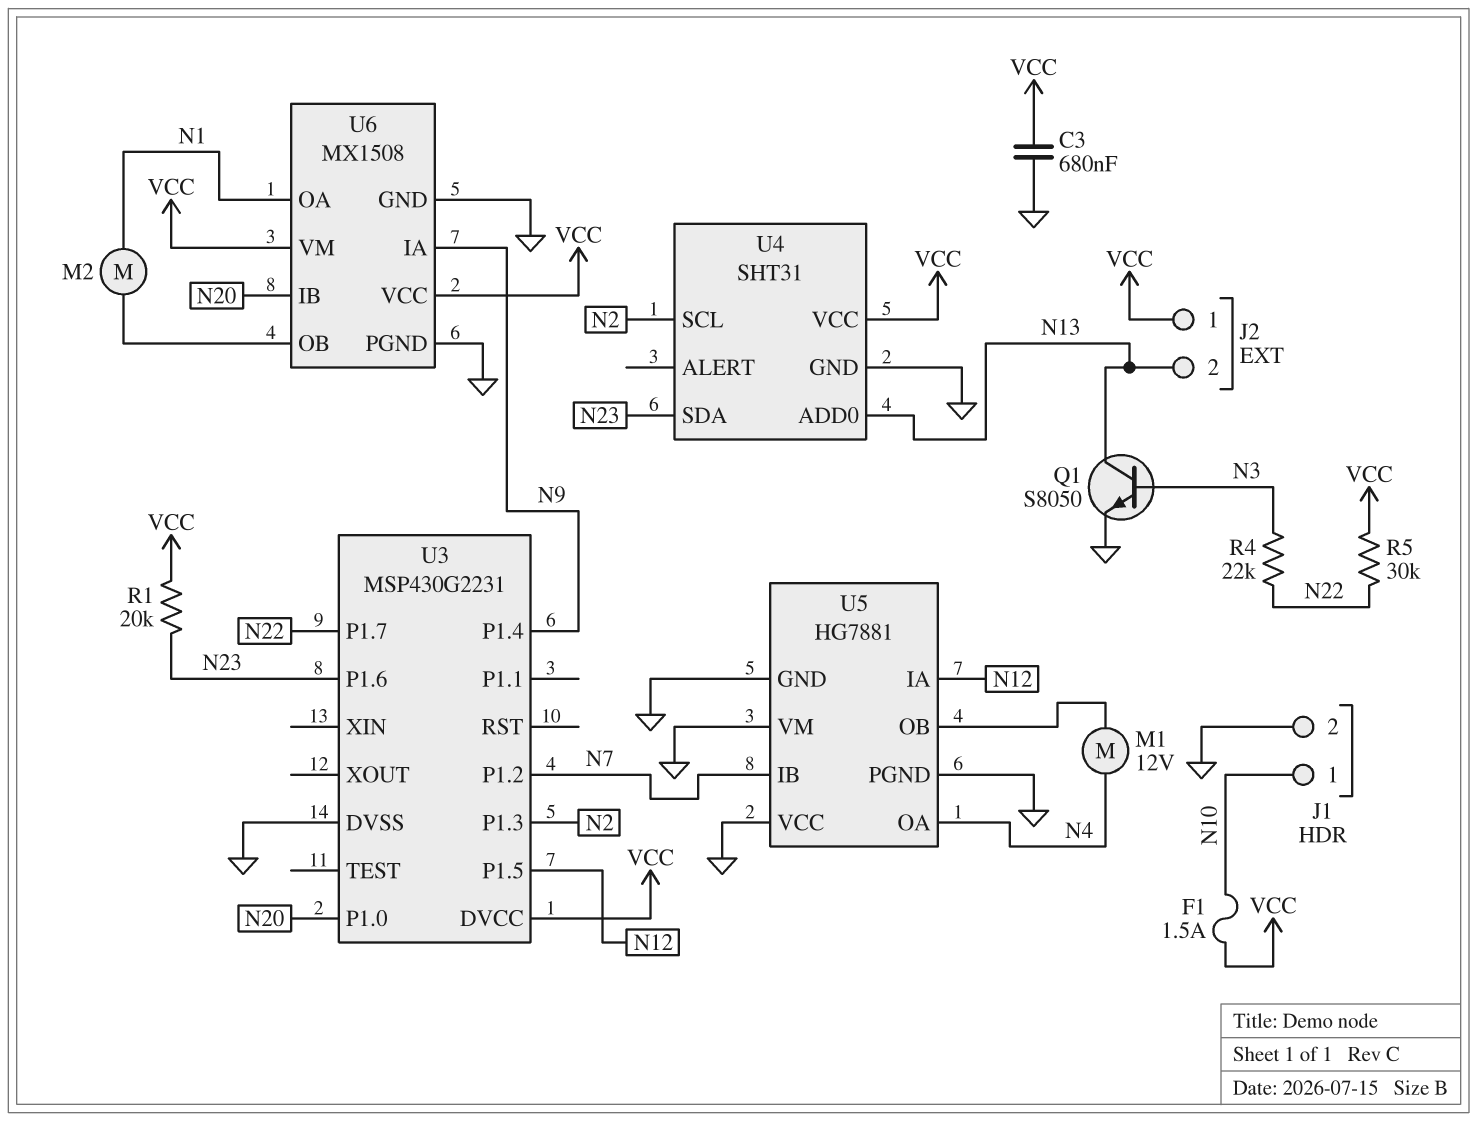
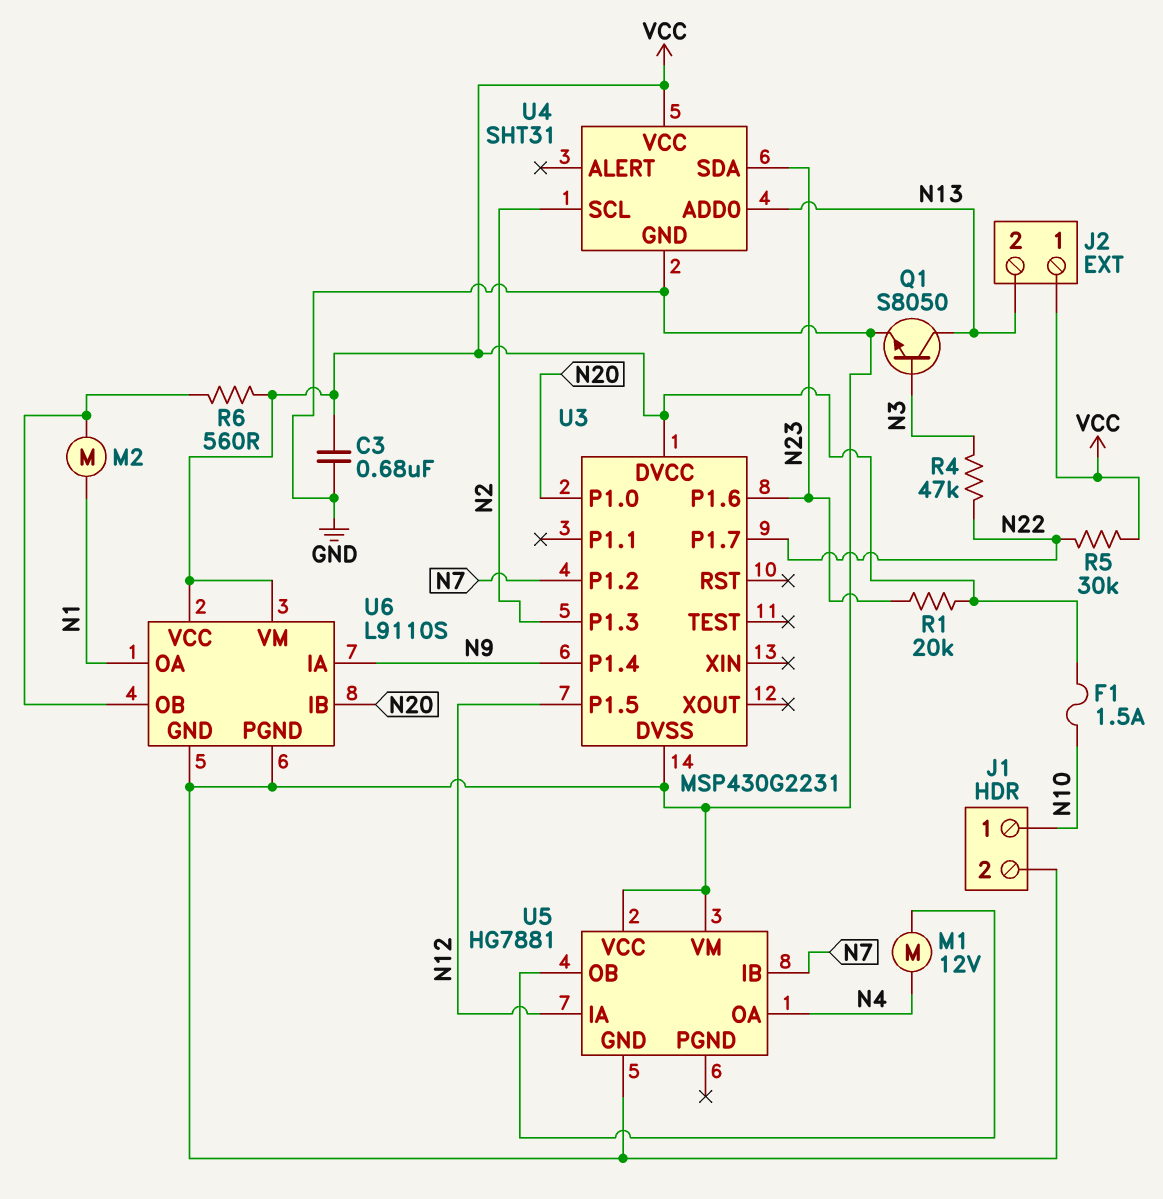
R4: 22k (N3, N22) -> 47k (N3, N22)
R6: none -> 560 (U6/OB, VCC)
U5 pin PGND: GND -> none
U6: MX1508 -> L9110S

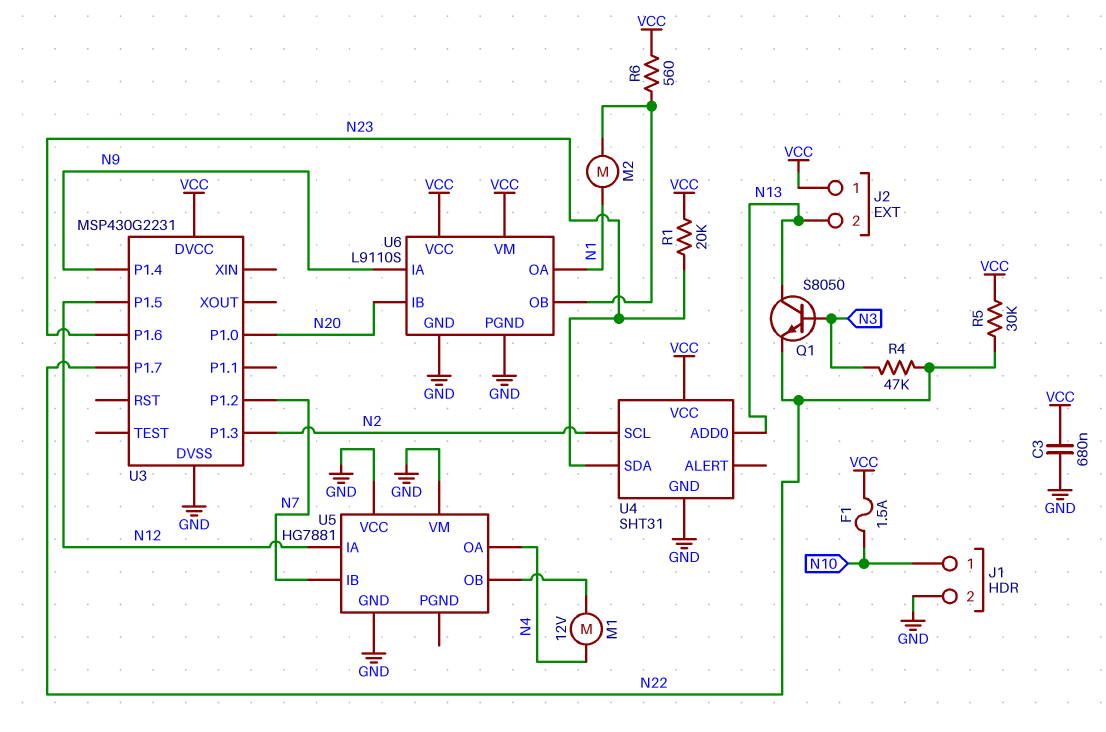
Q1: NPN S8050 (B N3, C N13, E GND) -> NPN S8050 (B N3, C N13, E N22)

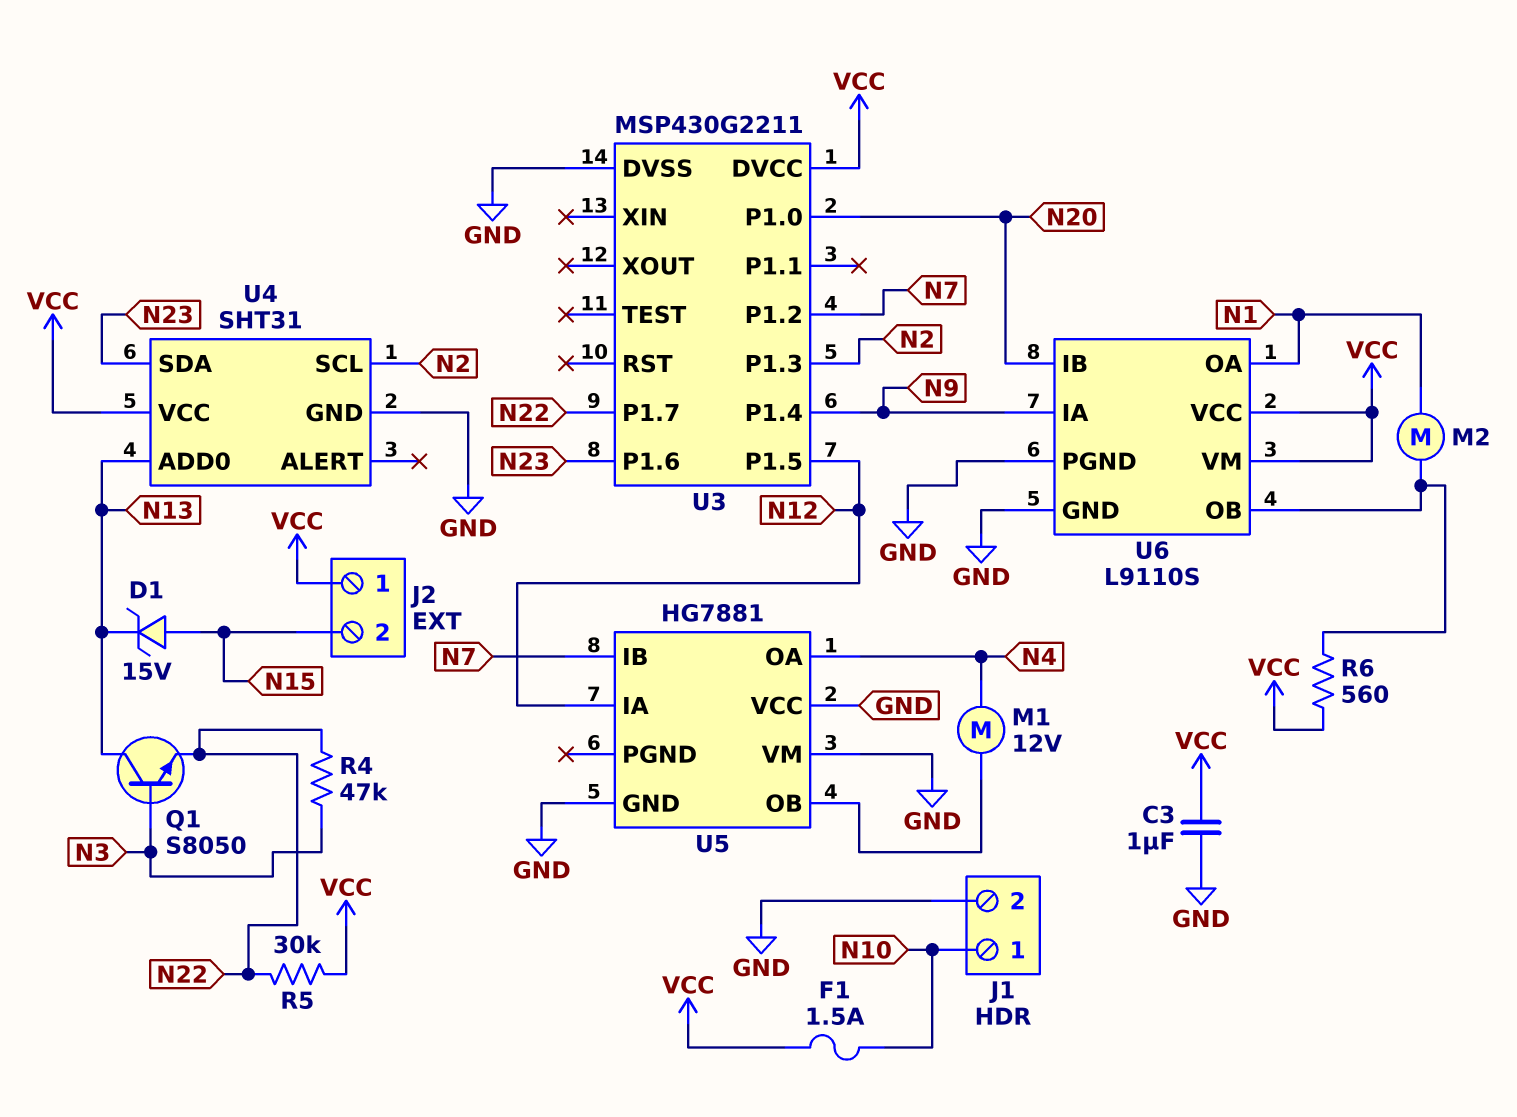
C3: 680nF (GND, VCC) -> 1uF (GND, VCC)
D1: none -> zener 15V (A N15, K N13)
J2 pin 2: N13 -> N15
R1: 20k (N23, VCC) -> none
U3: MSP430G2231 -> MSP430G2211

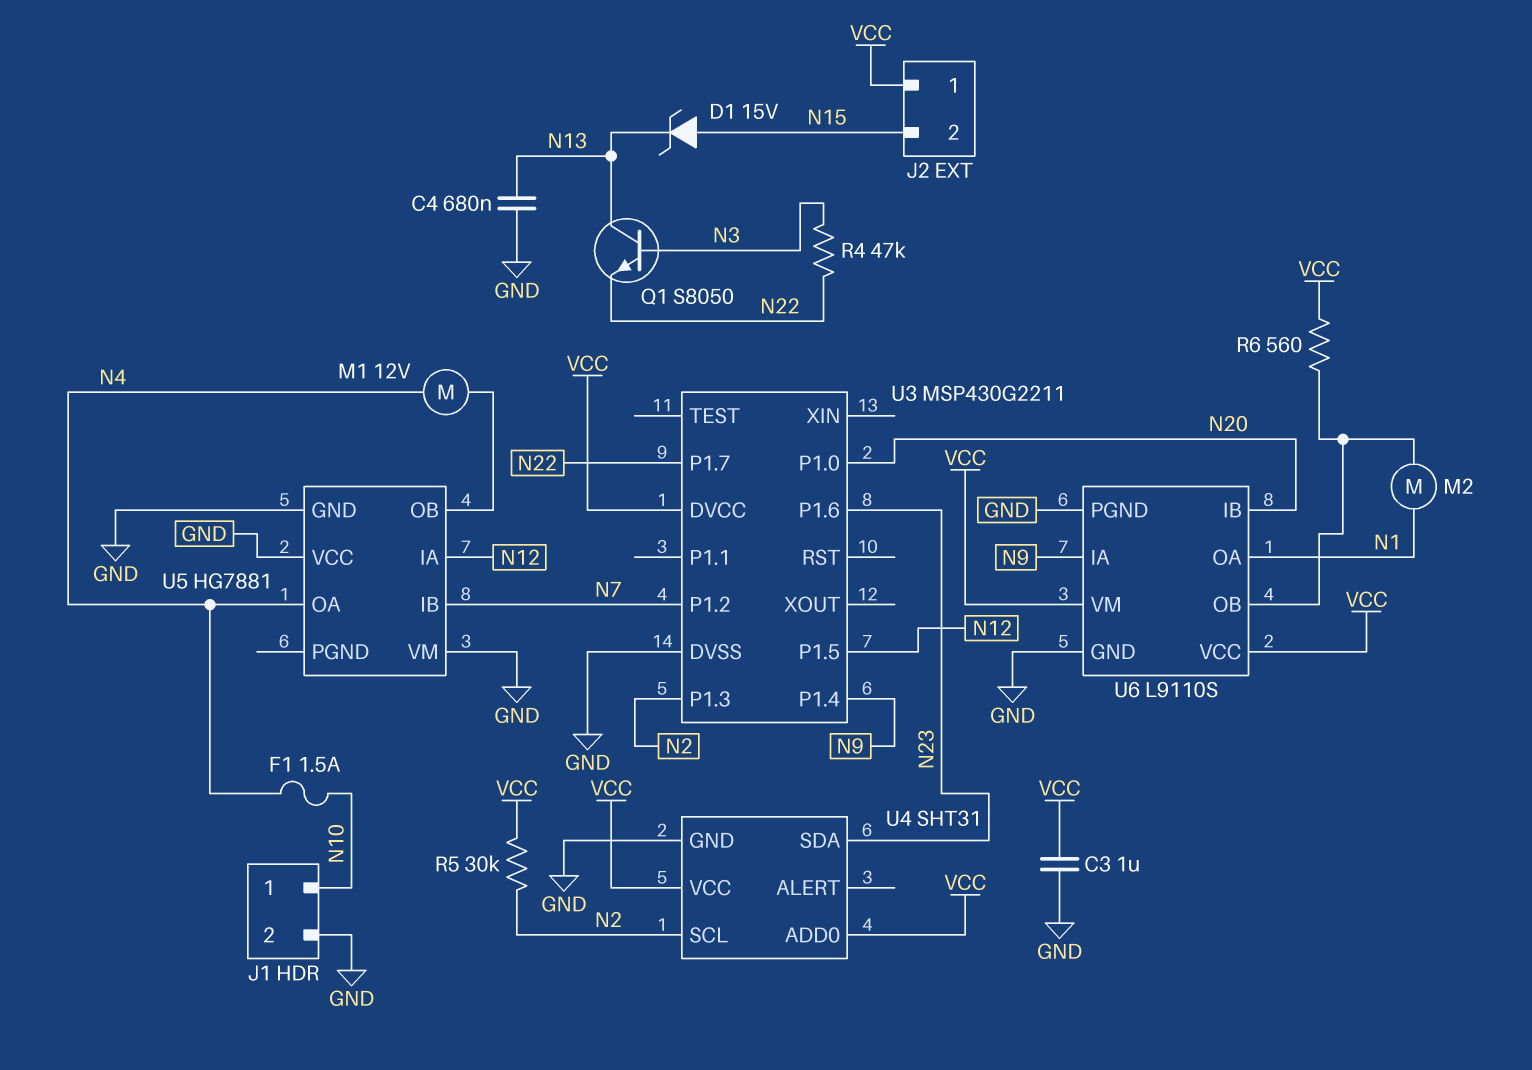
C4: none -> 680nF (GND, N13)
F1: 1.5A (N10, VCC) -> 1.5A (N4, N10)
R5: 30k (N22, VCC) -> 30k (N2, VCC)
U4 pin ADD0: N13 -> VCC

